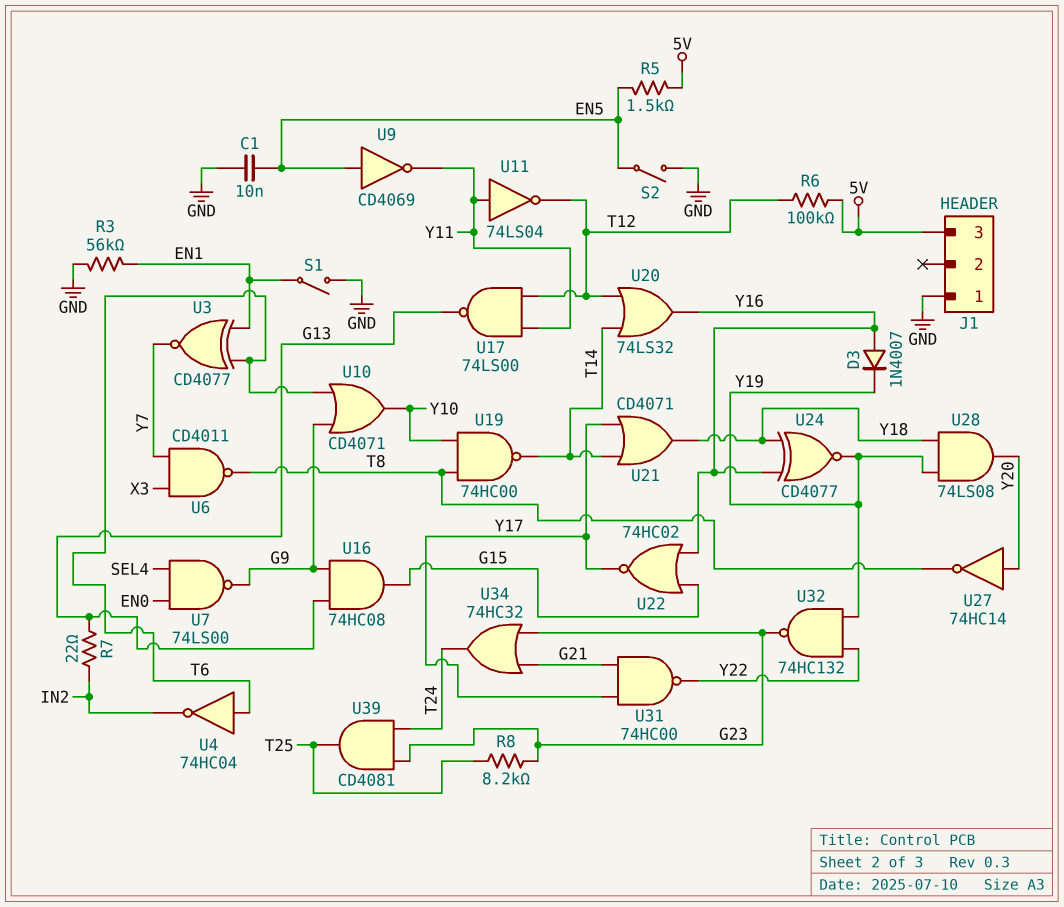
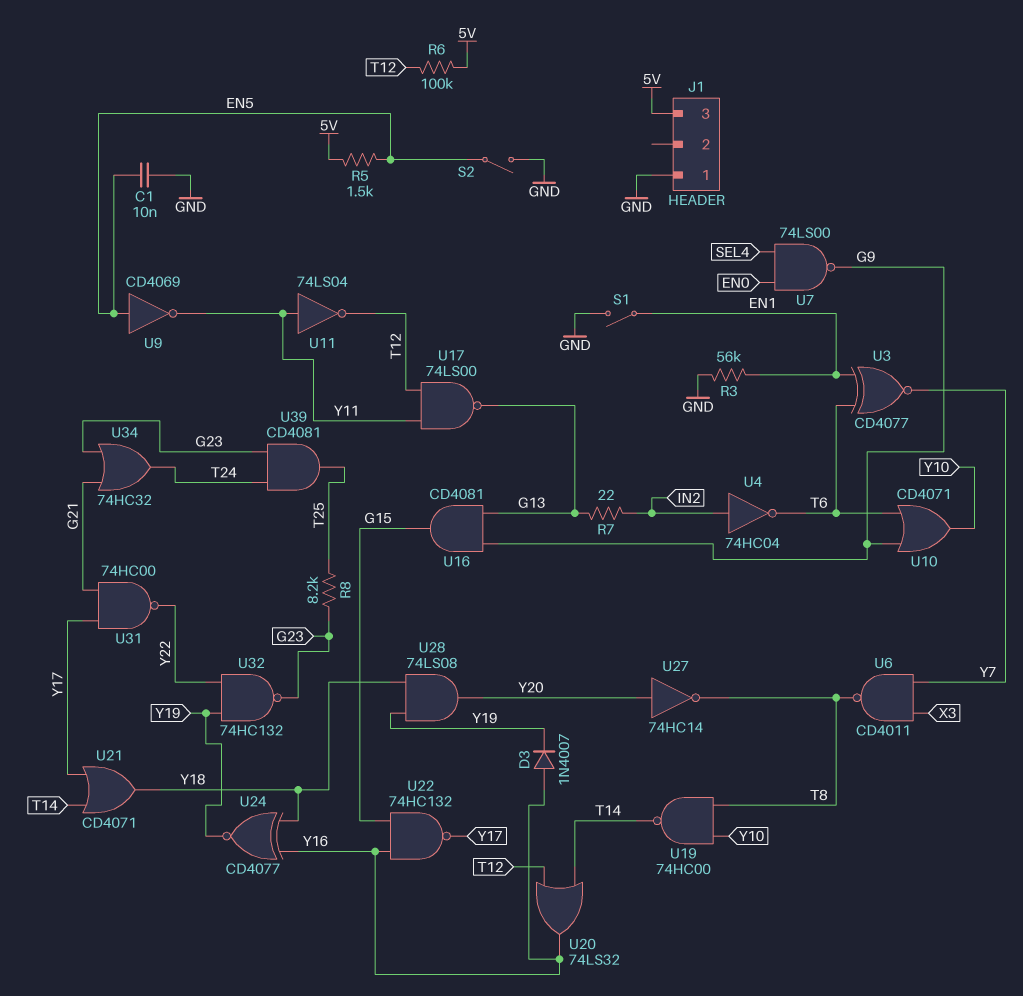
U4: NOT 74HC04 (in T6, out IN2) -> NOT 74HC04 (in IN2, out T6)
U16: AND 74HC08 (in G9, in G13, out G15) -> AND CD4081 (in G9, in G13, out G15)
U22: NOR 74HC02 (in G15, in Y16, out Y17) -> NAND 74HC132 (in G15, in Y16, out Y17)

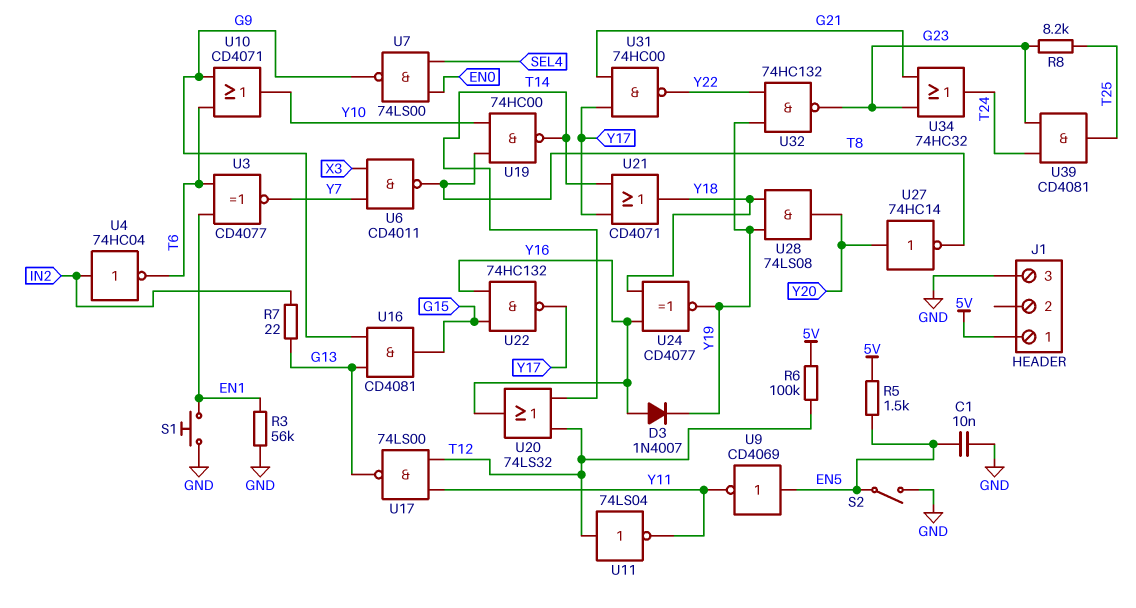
J1 pin 1: GND -> 5V
J1 pin 3: 5V -> GND
S1: switch (EN1, GND) -> button (EN1, GND)
U11: NOT 74LS04 (in Y11, out T12) -> NOT 74LS04 (in T12, out Y11)

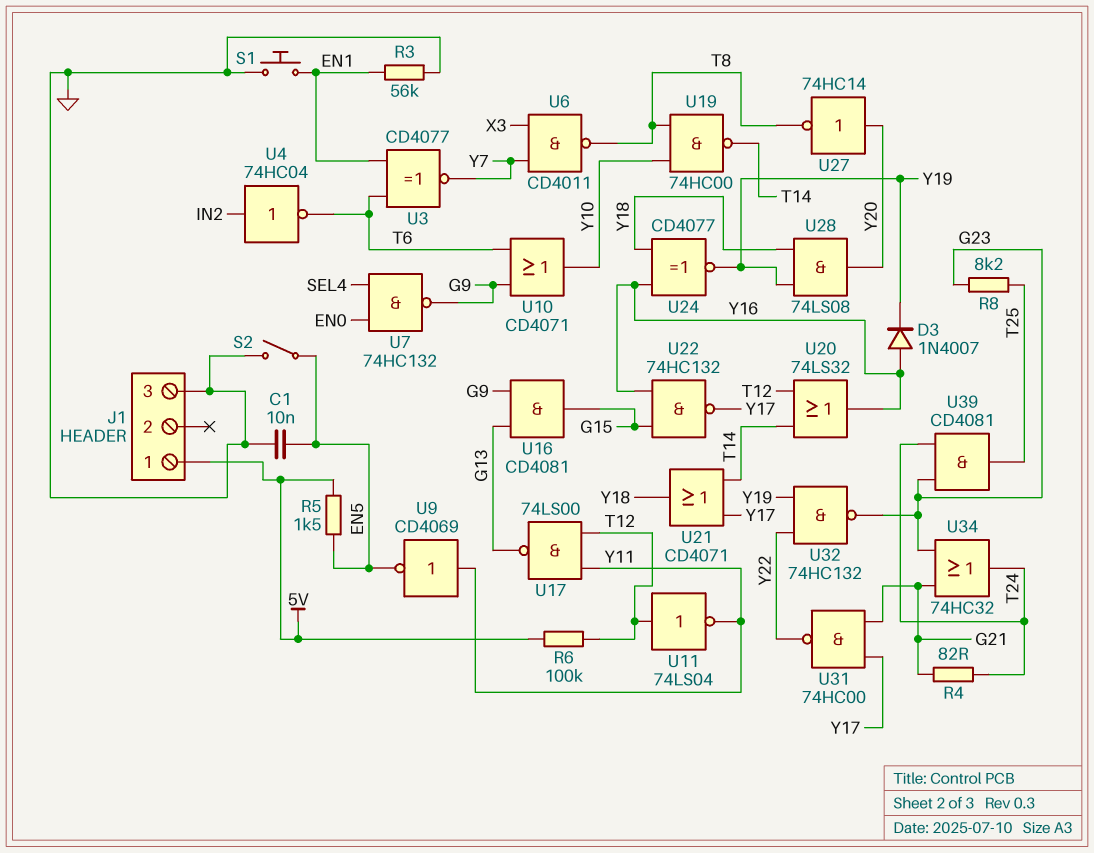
R4: none -> 82 (G21, T24)
R7: 22 (G13, IN2) -> none
U7: NAND 74LS00 (in EN0, in SEL4, out G9) -> NAND 74HC132 (in EN0, in SEL4, out G9)
U9: NOT CD4069 (in EN5, out Y11) -> NOT CD4069 (in Y11, out EN5)

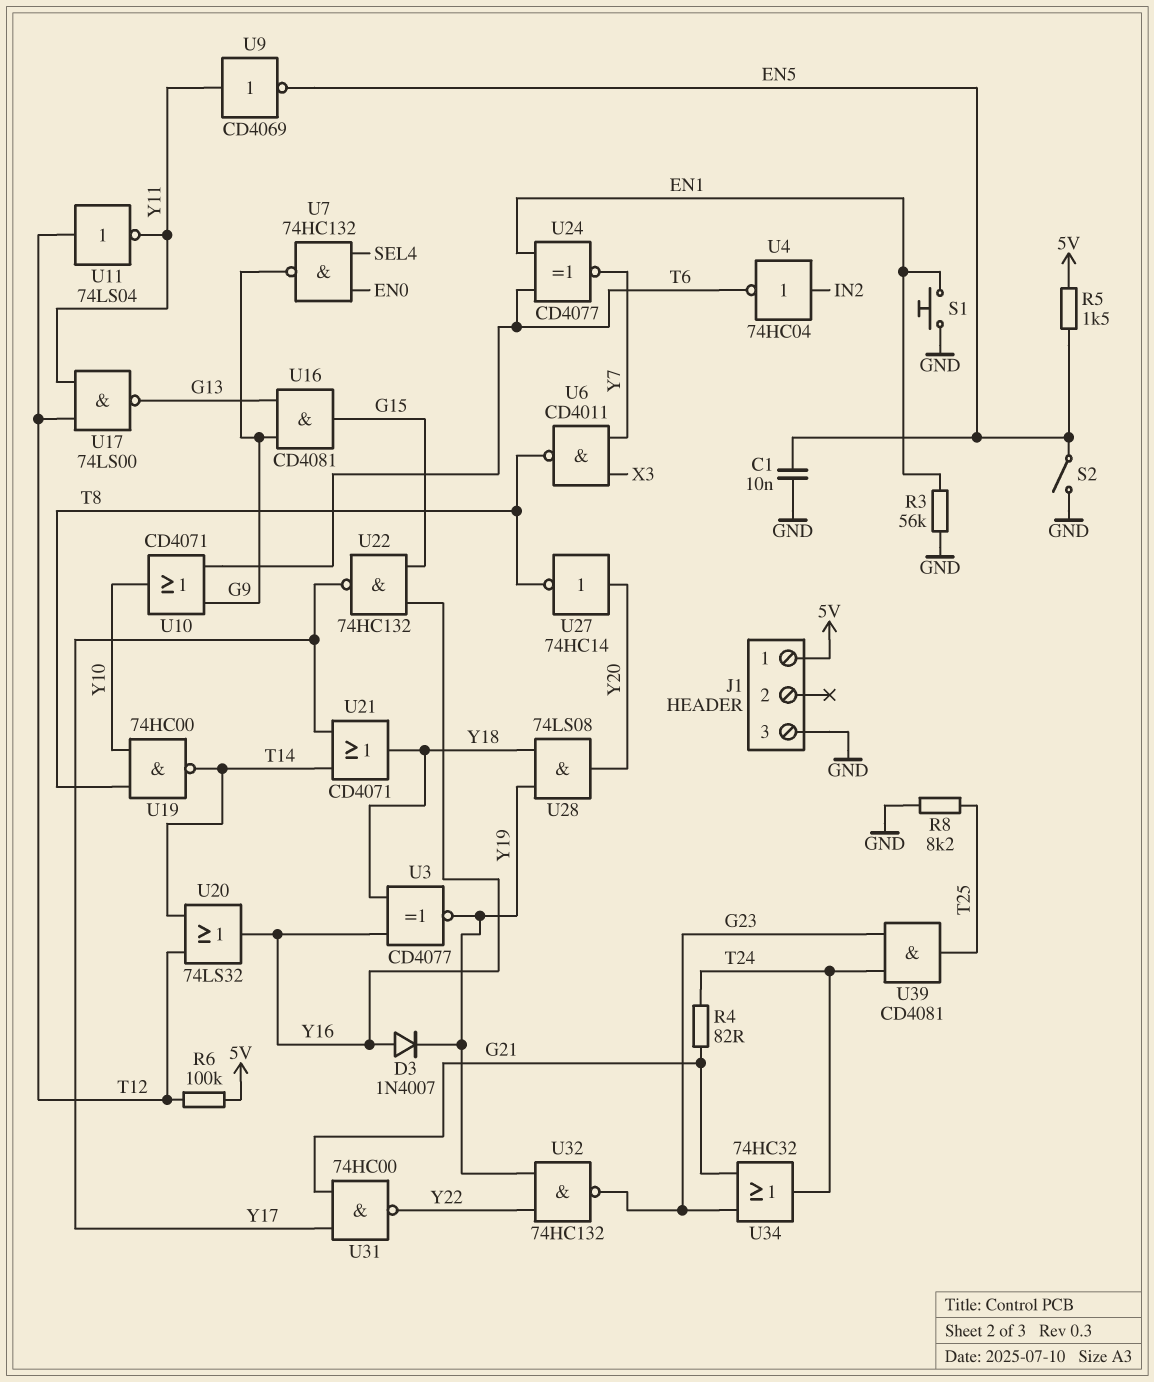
R8: 8.2k (G23, T25) -> 8.2k (GND, T25)
U3: XNOR CD4077 (in EN1, in T6, out Y7) -> XNOR CD4077 (in Y16, in Y18, out Y19)
U24: XNOR CD4077 (in Y16, in Y18, out Y19) -> XNOR CD4077 (in EN1, in T6, out Y7)

